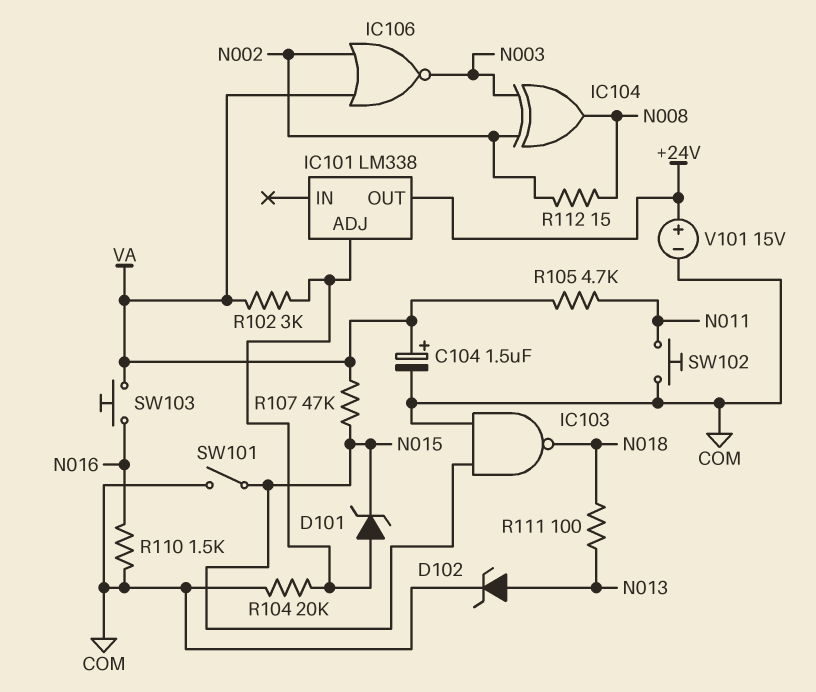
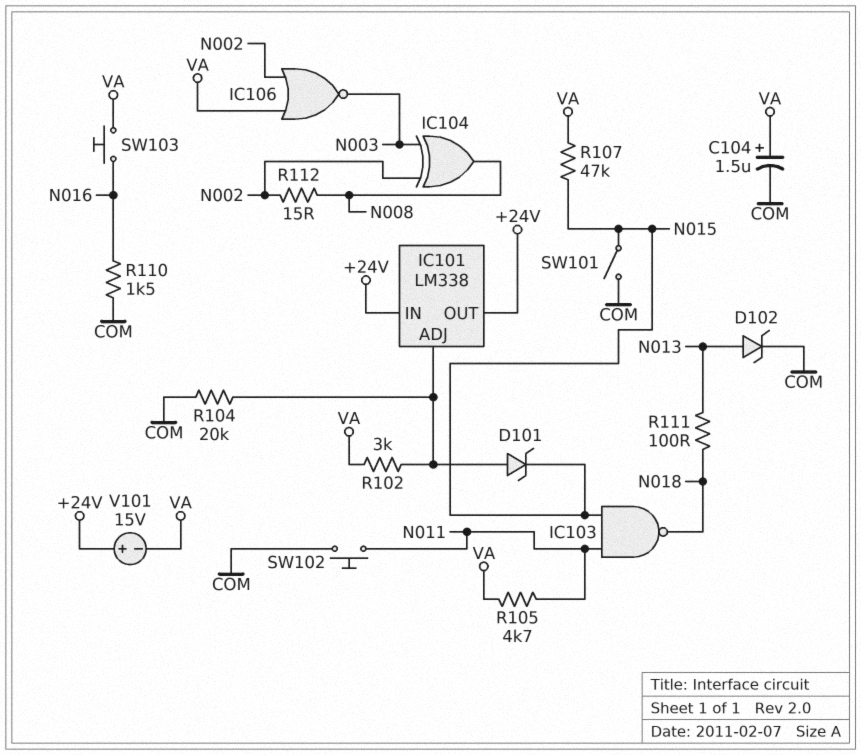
IC101 pin IN: none -> +24V
IC103: NAND (in COM, in N015, out N018) -> NAND (in N011, in N015, out N018)
V101: 15V (plus +24V, minus COM) -> 15V (plus +24V, minus VA)

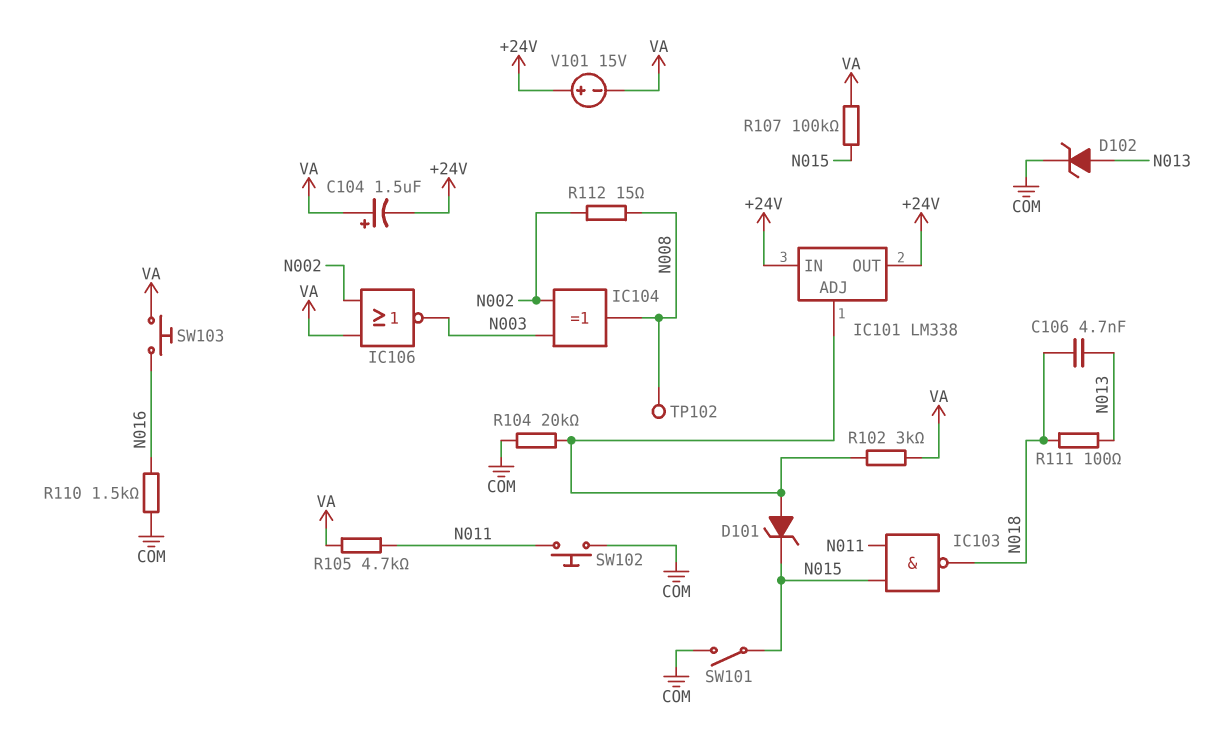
C104: 1.5uF (plus VA, minus COM) -> 1.5uF (plus VA, minus +24V)
C106: none -> 4.7nF (N013, N018)
R107: 47k (N015, VA) -> 100k (N015, VA)
TP102: none -> test point (N008)

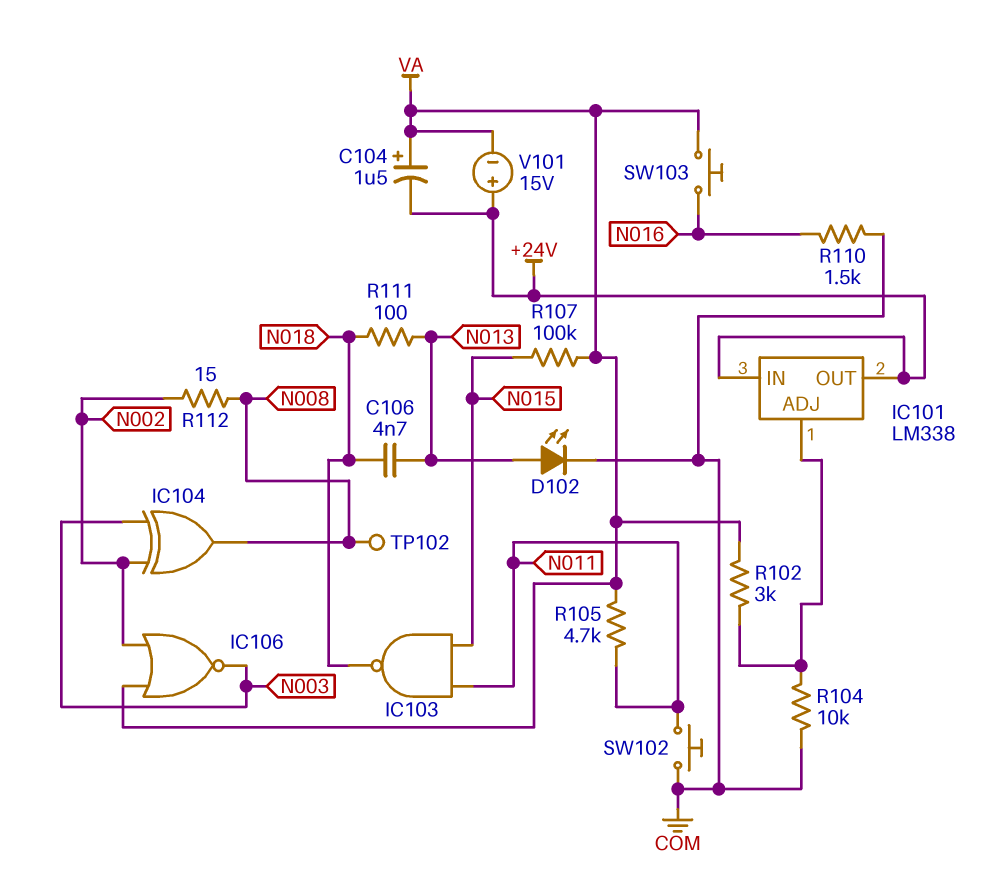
D101: zener (A IC101/ADJ, K N015) -> none
D102: zener (A N013, K COM) -> LED (A N013, K COM)
R104: 20k (COM, IC101/ADJ) -> 10k (COM, IC101/ADJ)
SW101: switch (COM, N015) -> none

